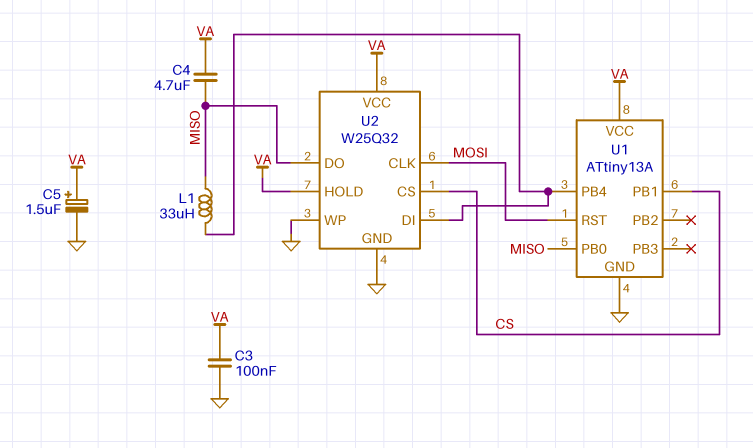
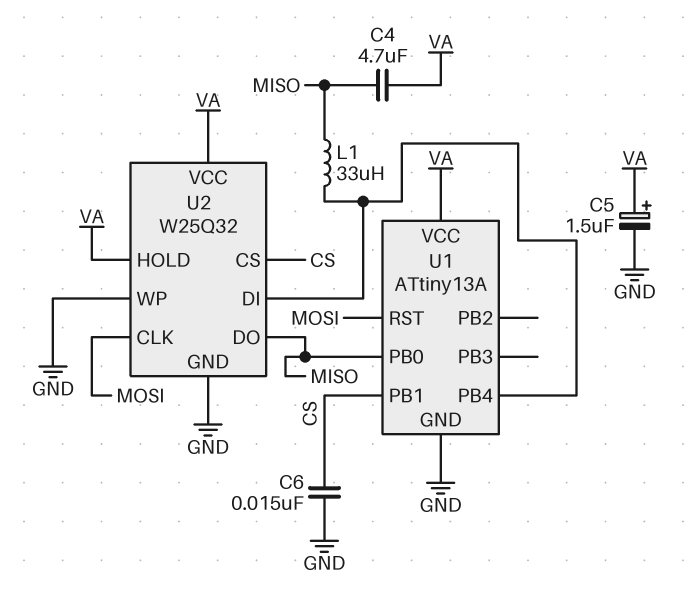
C3: 100nF (GND, VA) -> none
C6: none -> 15nF (CS, GND)

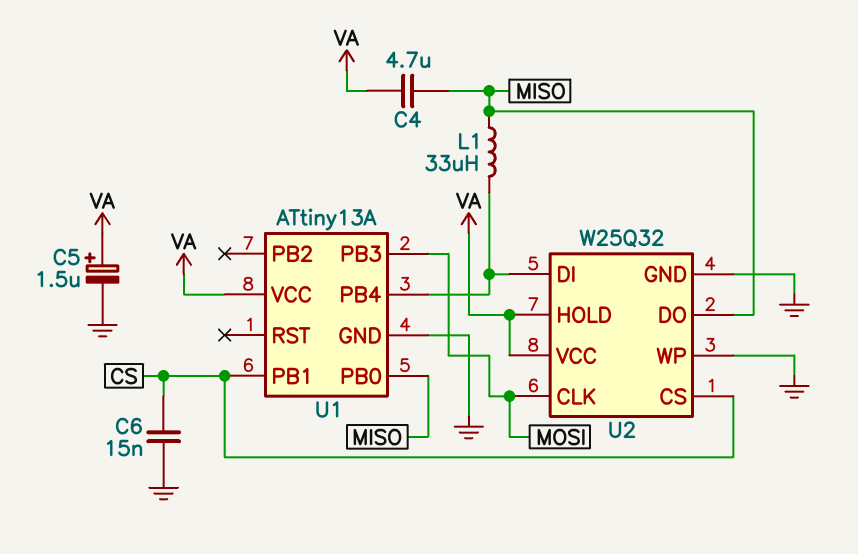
U1 pin PB3: none -> MOSI
U1 pin RST: MOSI -> none

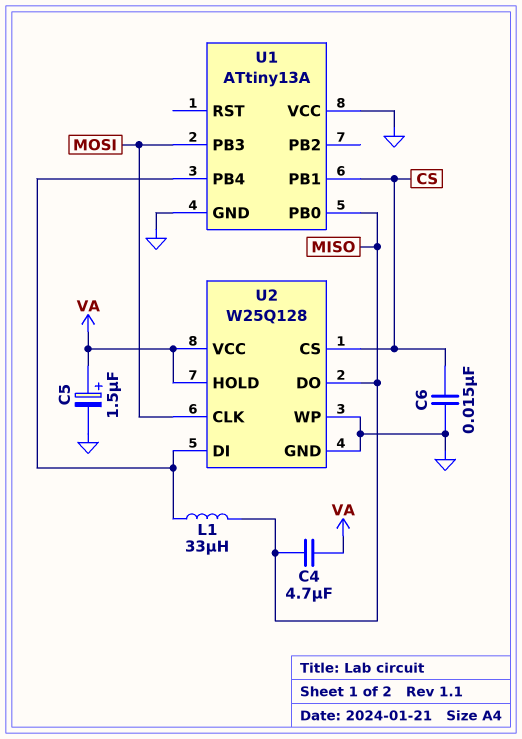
U1 pin VCC: VA -> GND
U2: W25Q32 -> W25Q128

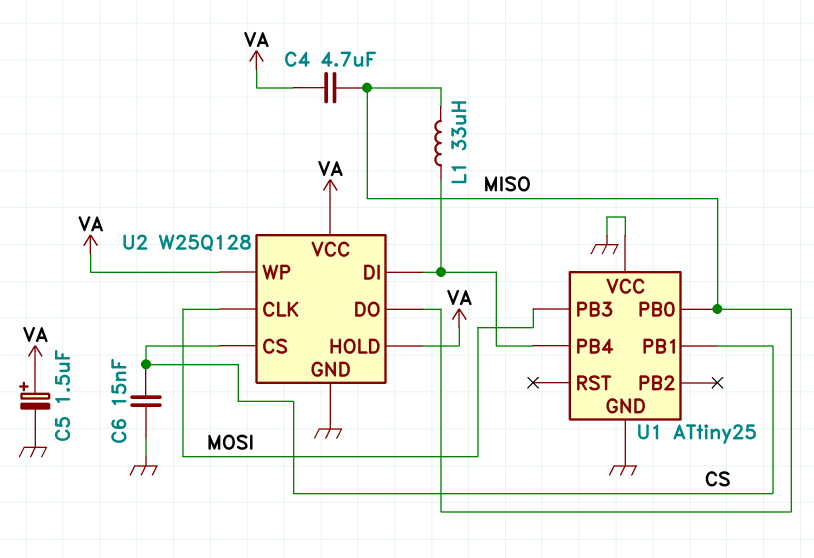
U1: ATtiny13A -> ATtiny25
U2 pin WP: GND -> VA

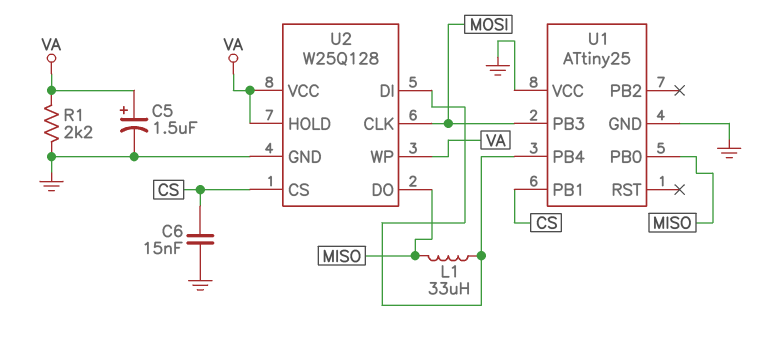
C4: 4.7uF (MISO, VA) -> none
R1: none -> 2.2k (GND, VA)

